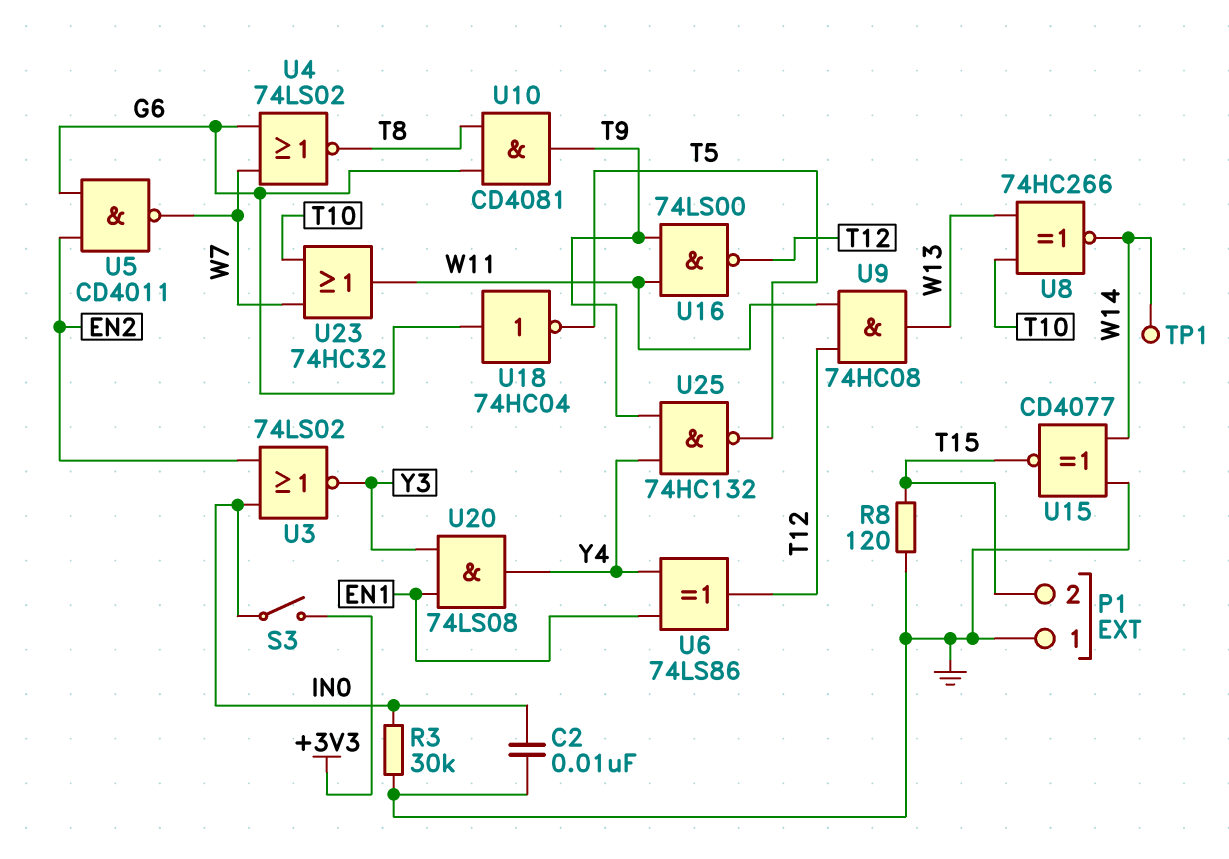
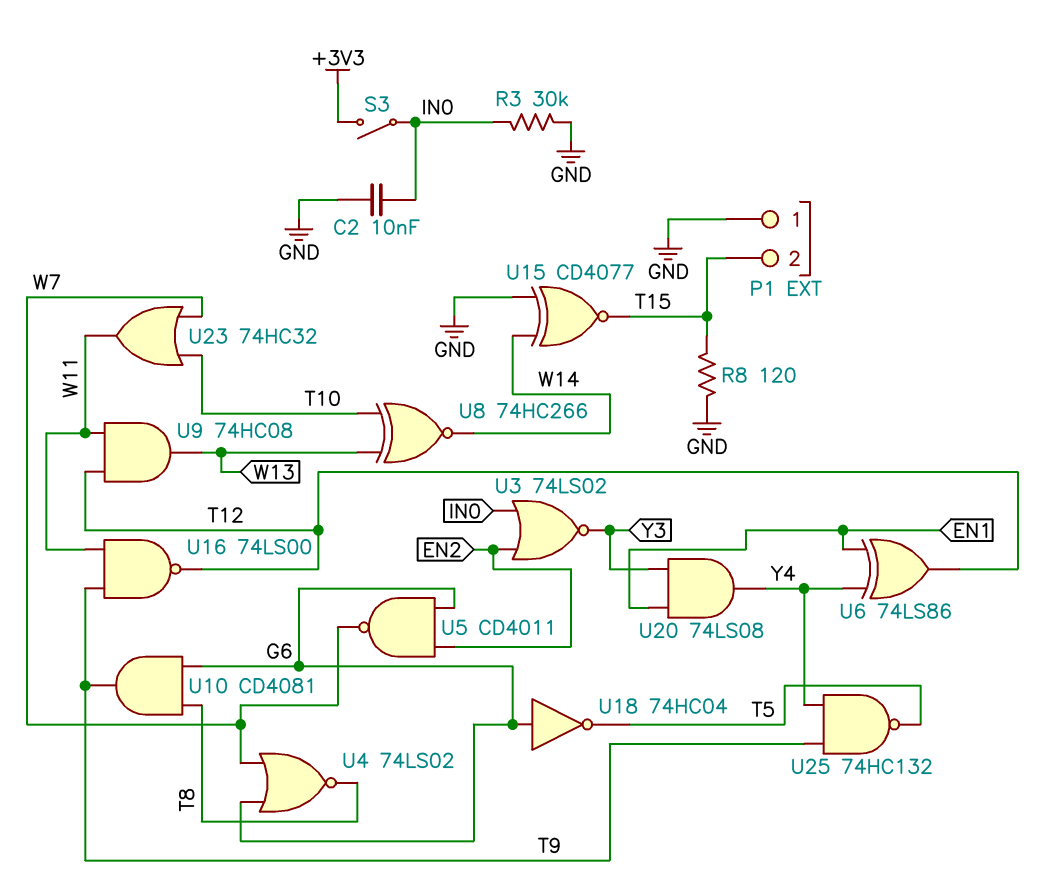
TP1: test point (W14) -> none

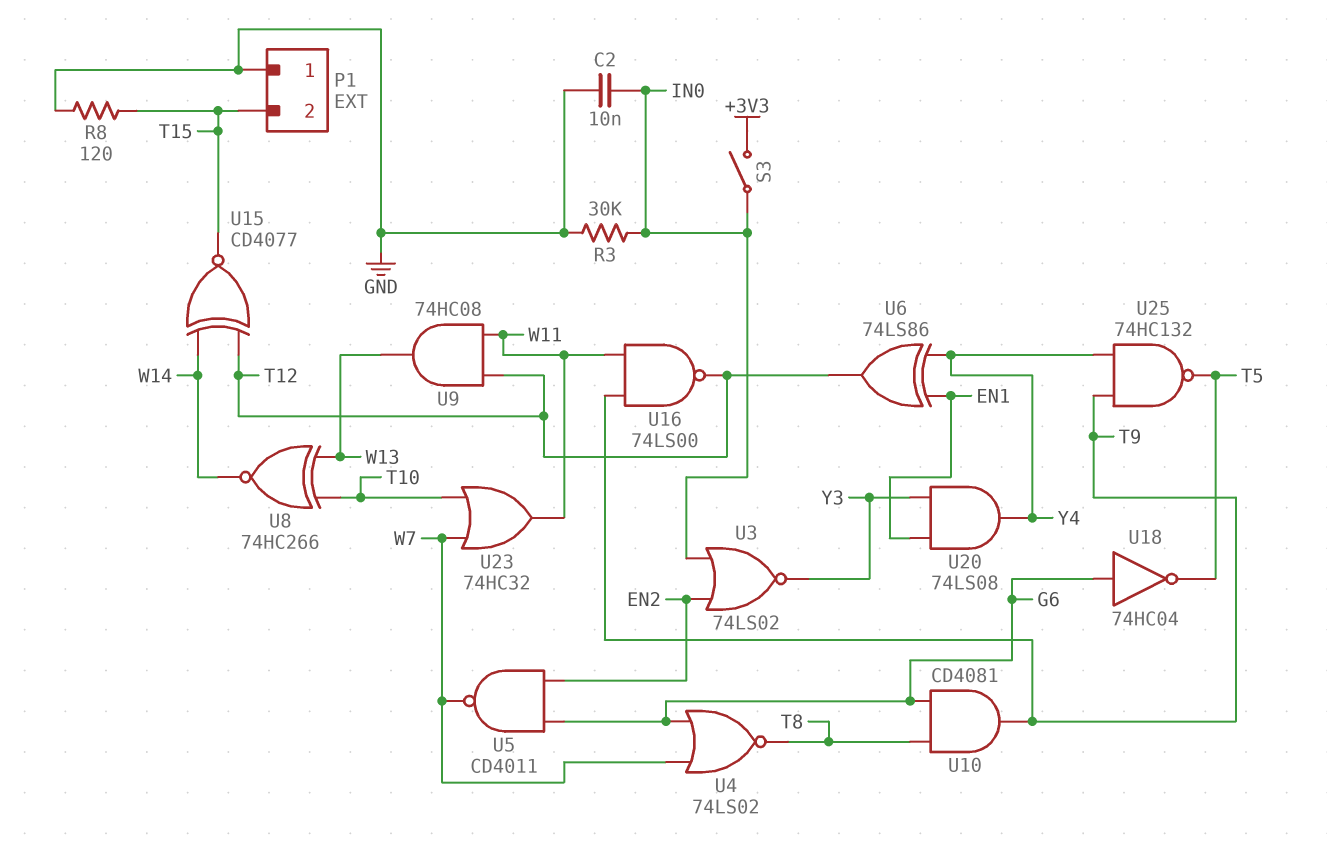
U15: XNOR CD4077 (in GND, in W14, out T15) -> XNOR CD4077 (in T12, in W14, out T15)

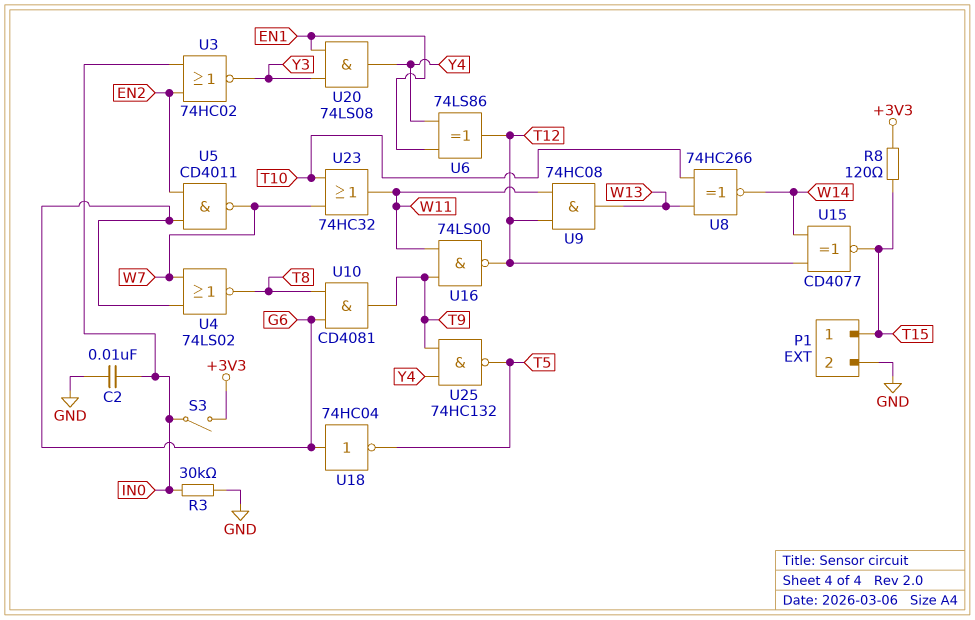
P1 pin 1: GND -> T15
P1 pin 2: T15 -> GND
R8: 120 (GND, T15) -> 120 (+3V3, T15)
U3: NOR 74LS02 (in EN2, in IN0, out Y3) -> NOR 74HC02 (in EN2, in IN0, out Y3)

